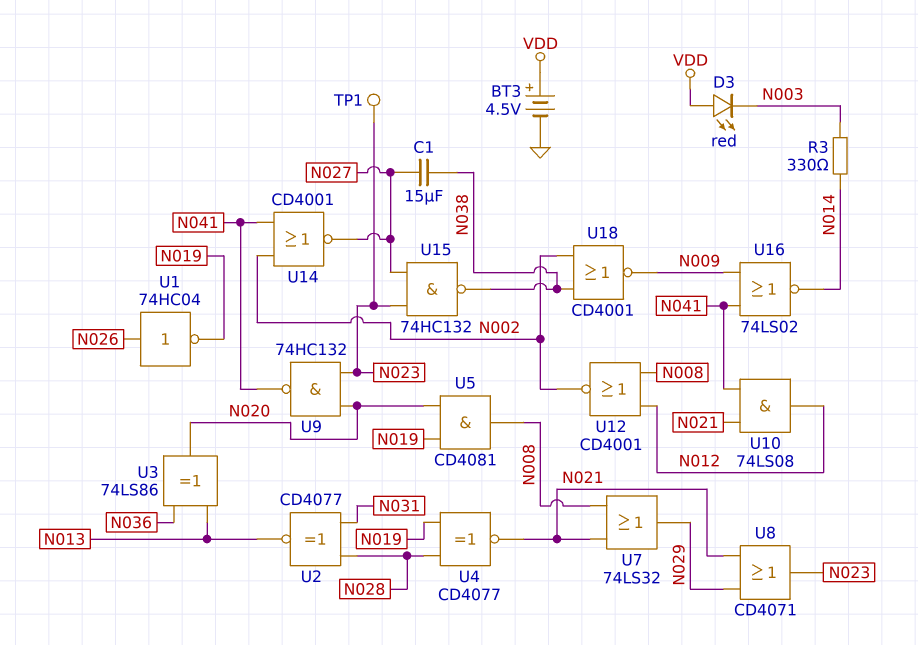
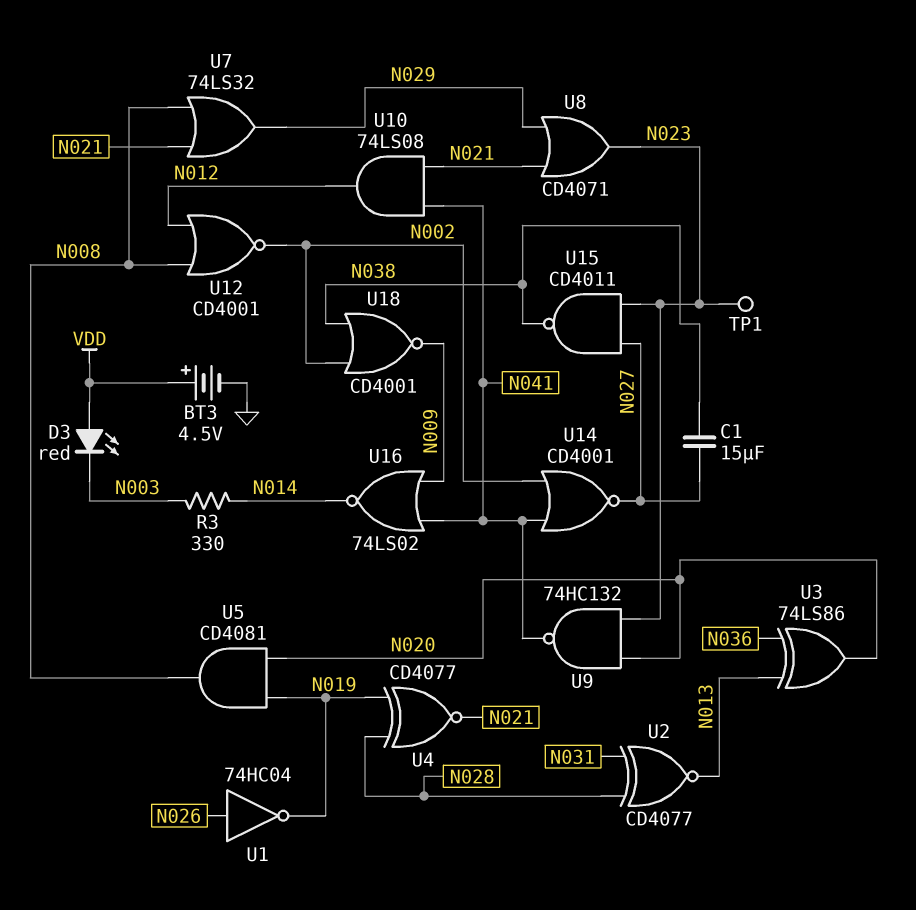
U15: NAND 74HC132 (in N023, in N027, out N038) -> NAND CD4011 (in N023, in N027, out N038)

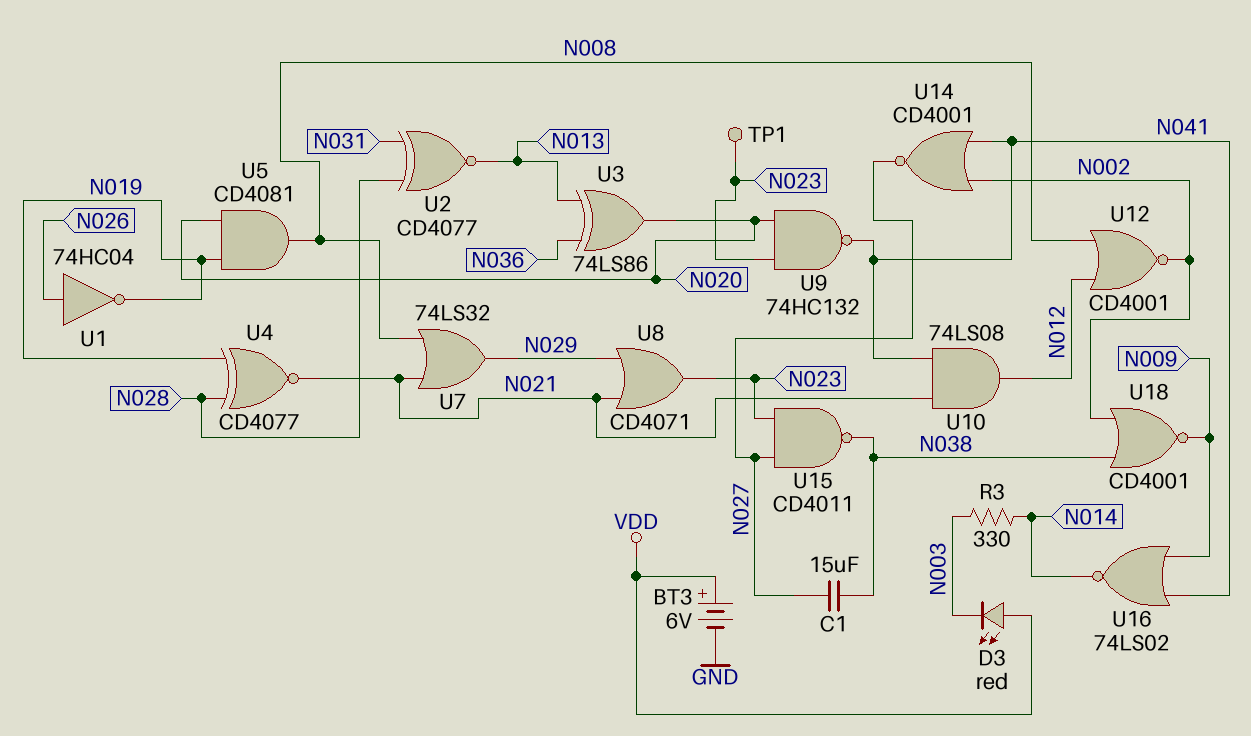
BT3: 4.5V (plus VDD, minus GND) -> 6V (plus VDD, minus GND)

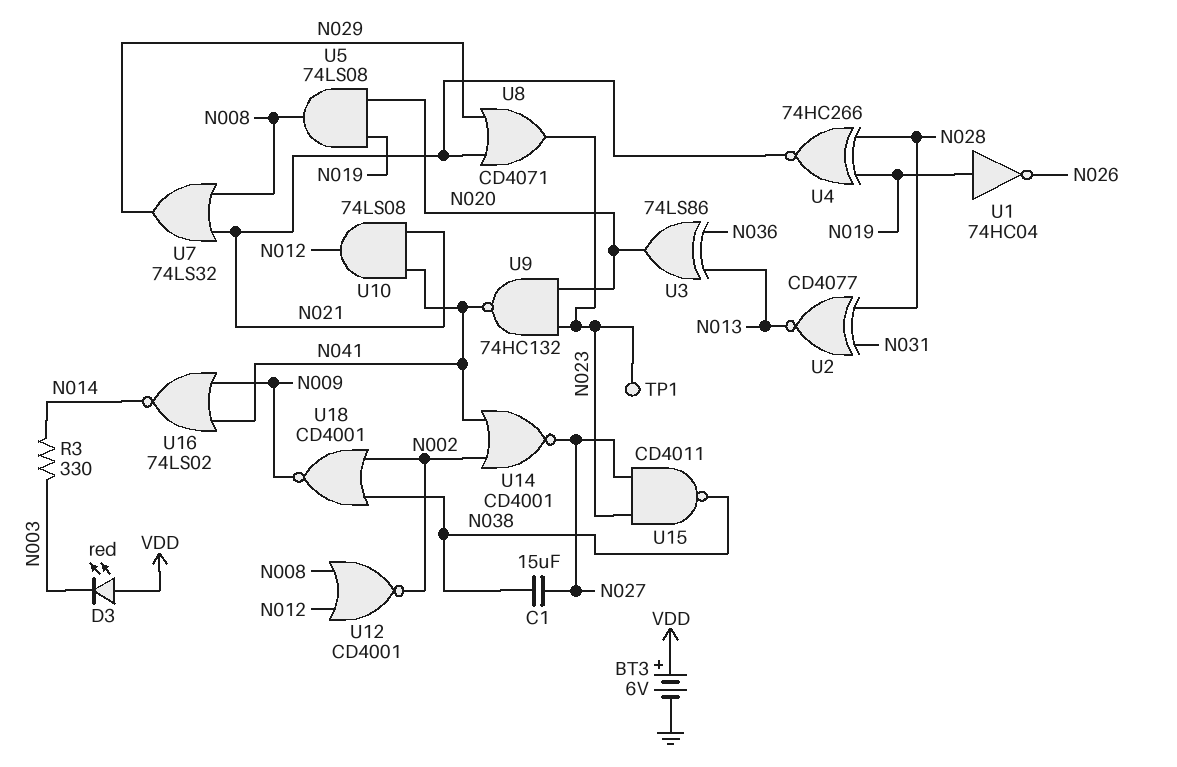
U1: NOT 74HC04 (in N026, out N019) -> NOT 74HC04 (in N019, out N026)
U4: XNOR CD4077 (in N019, in N028, out N021) -> XNOR 74HC266 (in N019, in N028, out N021)
U5: AND CD4081 (in N019, in N020, out N008) -> AND 74LS08 (in N019, in N020, out N008)

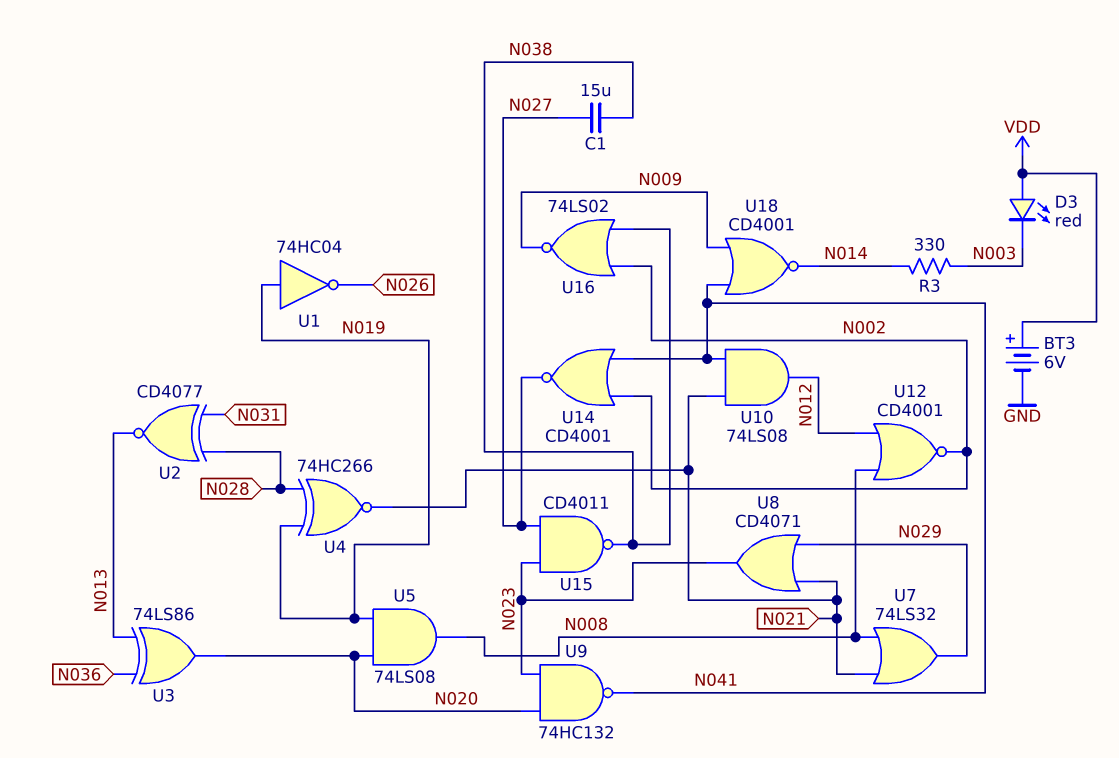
TP1: test point (N023) -> none
U16: NOR 74LS02 (in N009, in N041, out N014) -> NOR 74LS02 (in N002, in N038, out N009)
U18: NOR CD4001 (in N002, in N038, out N009) -> NOR CD4001 (in N009, in N041, out N014)

